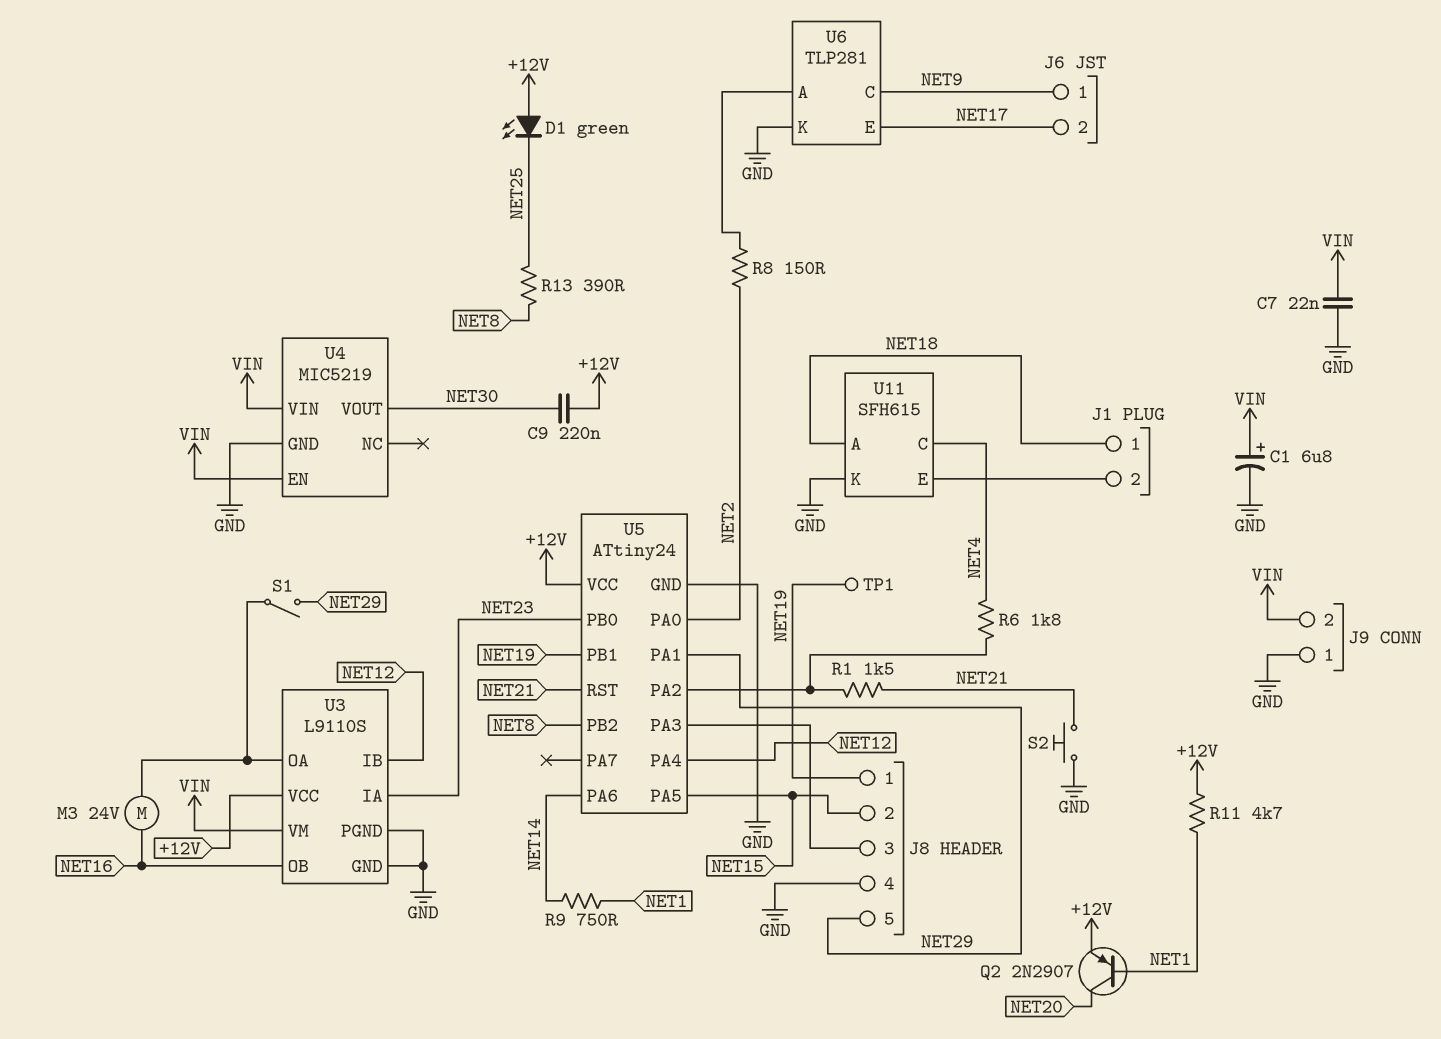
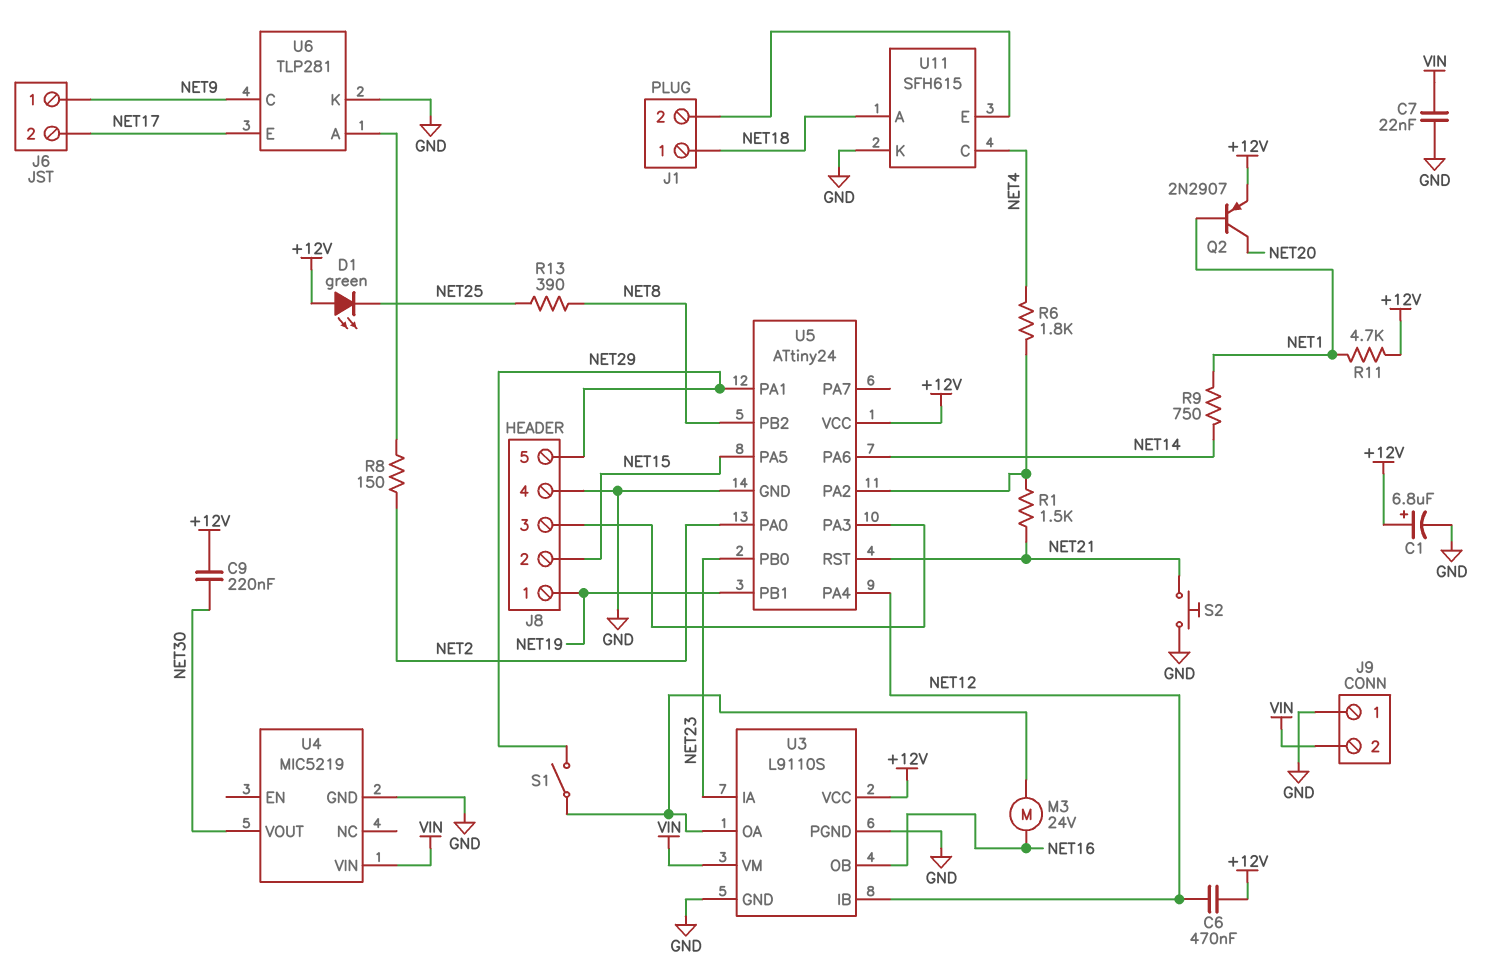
C1: 6.8uF (plus VIN, minus GND) -> 6.8uF (plus +12V, minus GND)
C6: none -> 470nF (+12V, NET12)
TP1: test point (NET19) -> none
U4 pin EN: VIN -> none

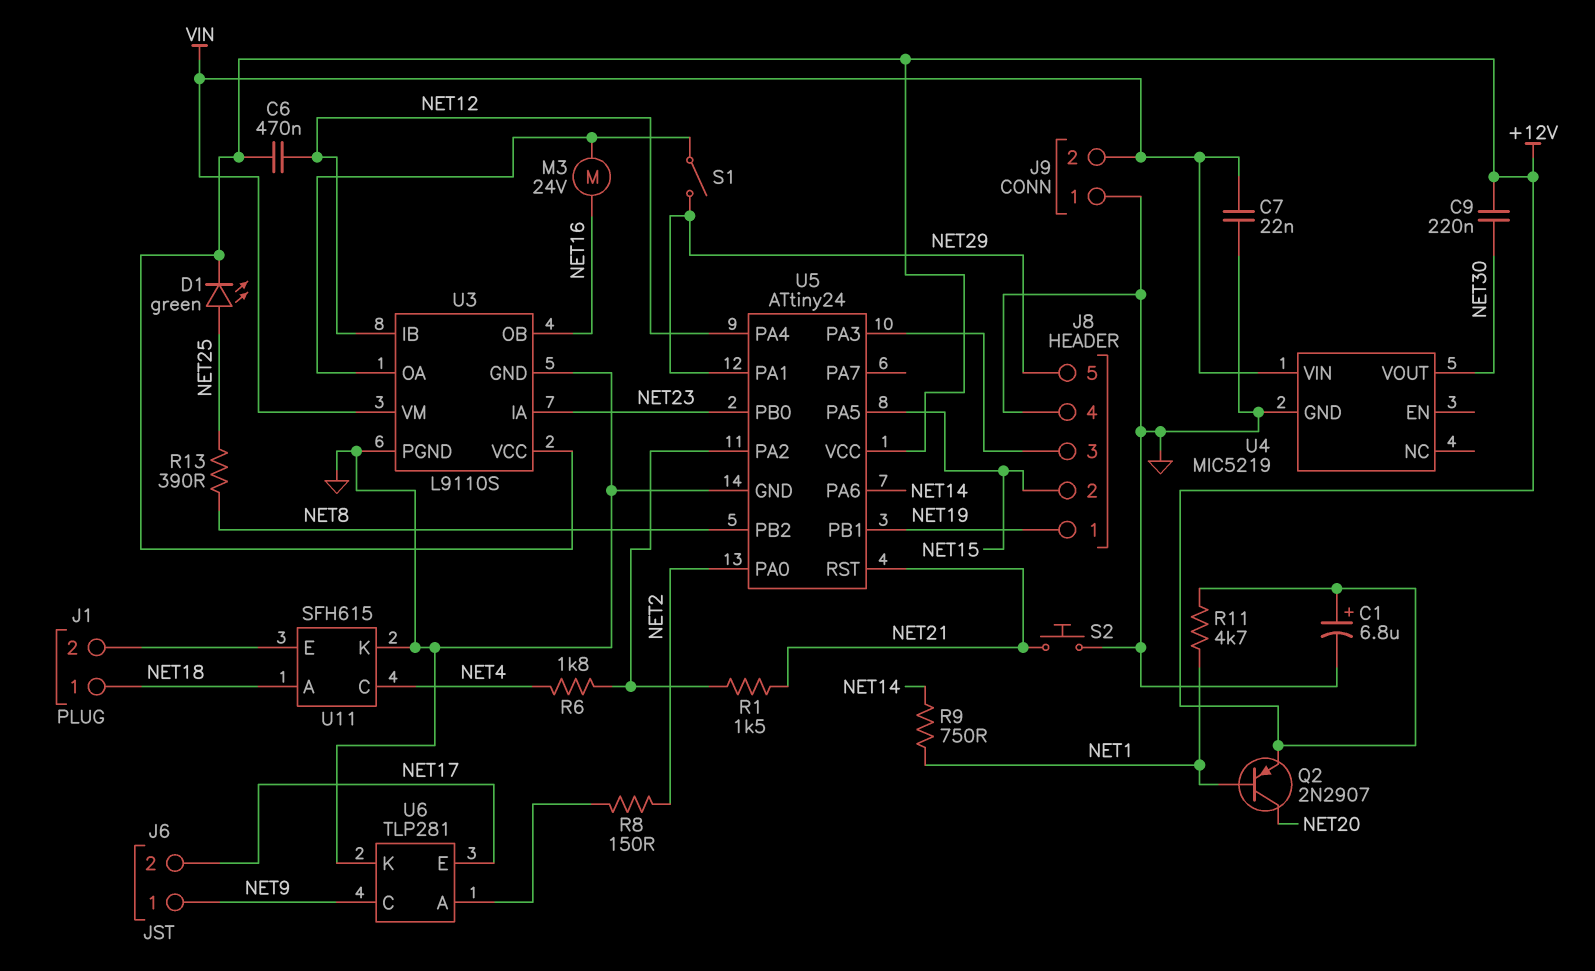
D1: LED green (A +12V, K NET25) -> LED green (A NET25, K +12V)

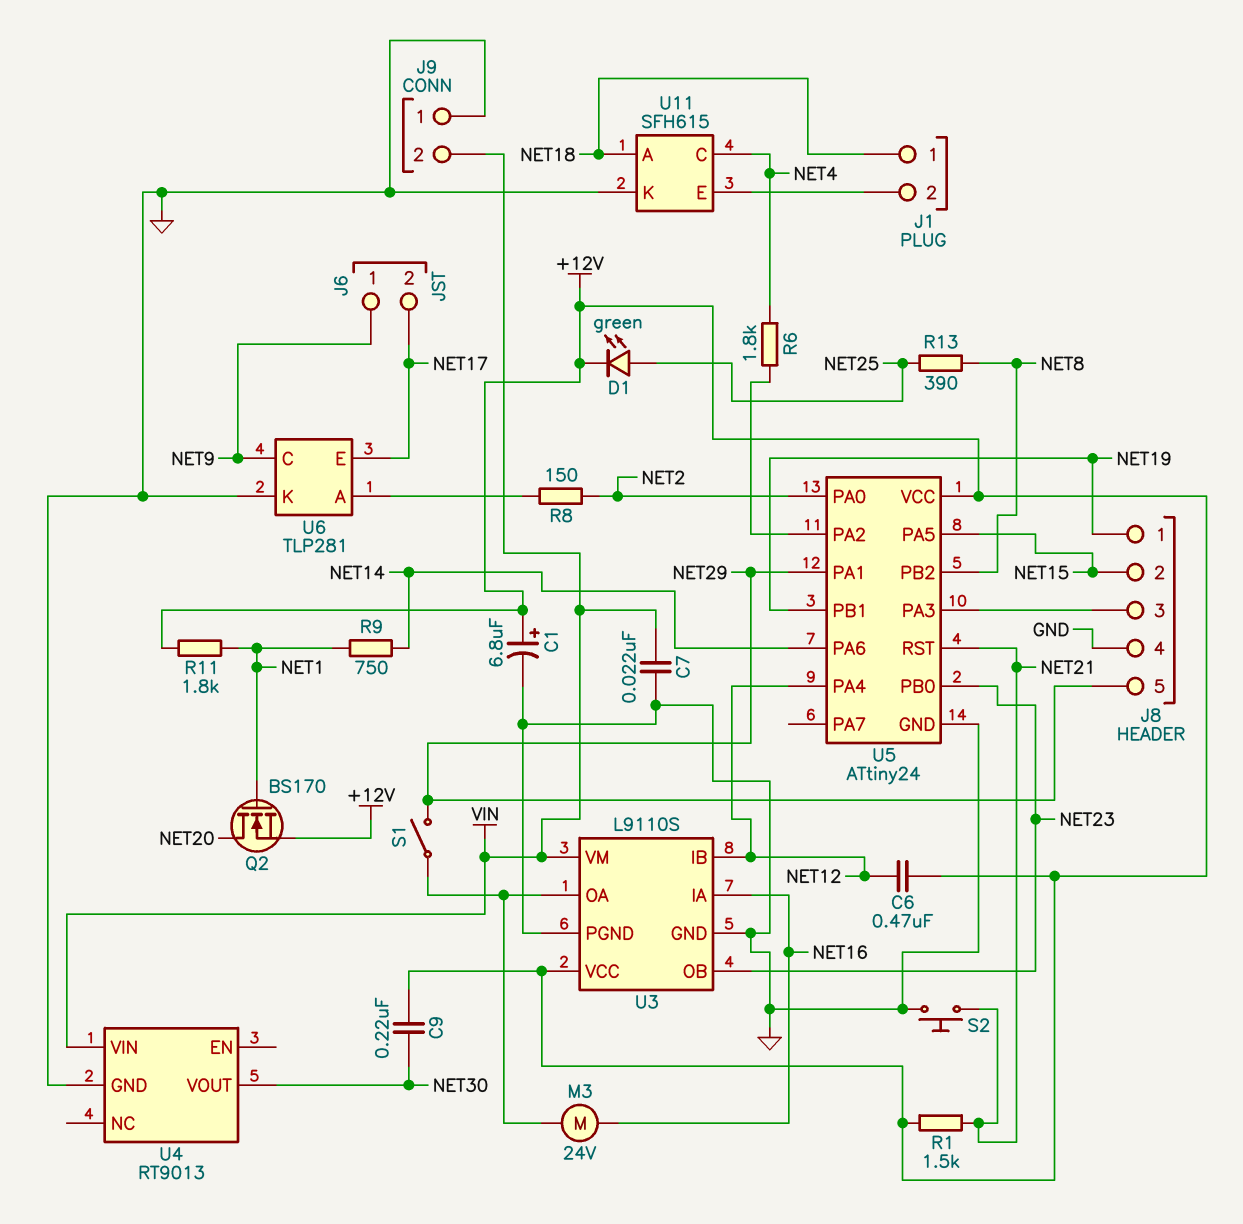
Q2: PNP 2N2907 (B NET1, C NET20, E +12V) -> NMOS BS170 (G NET1, D NET20, S +12V)
R1: 1.5k (NET21, U5/PA2) -> 1.5k (+12V, NET21)
R11: 4.7k (+12V, NET1) -> 1.8k (+12V, NET1)
U3 pin IA: NET23 -> NET16
U3 pin OB: NET16 -> NET23
U4: MIC5219 -> RT9013

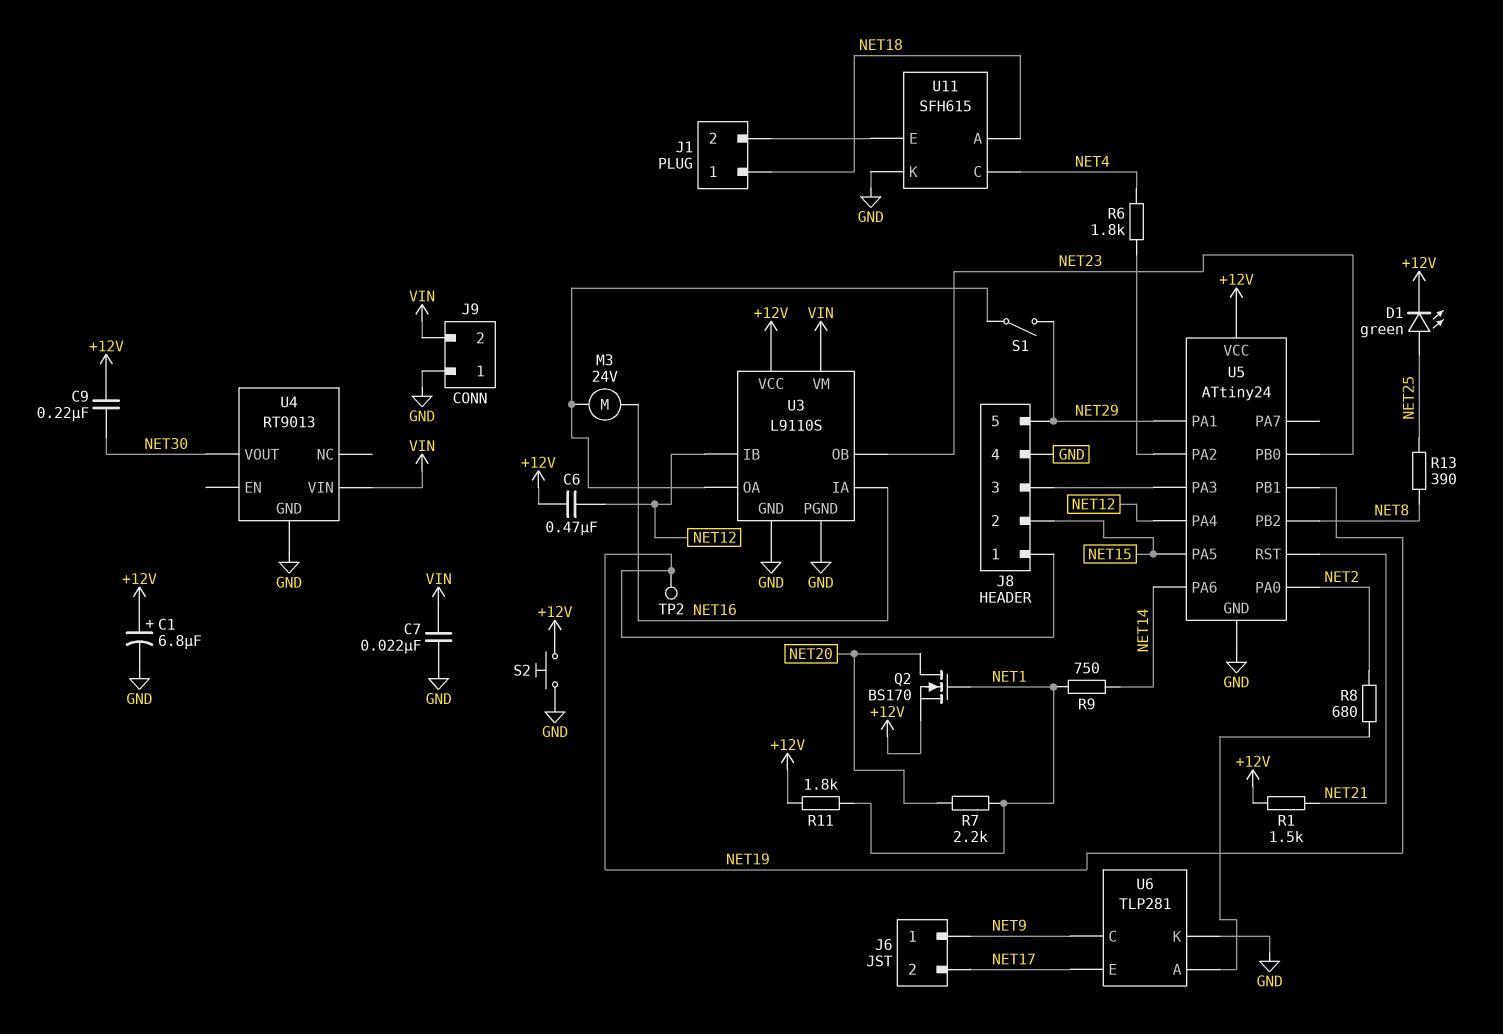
R7: none -> 2.2k (NET1, NET20)
R8: 150 (NET2, U6/A) -> 680 (NET2, U6/A)
S2: button (GND, NET21) -> button (+12V, GND)
TP2: none -> test point (NET19)

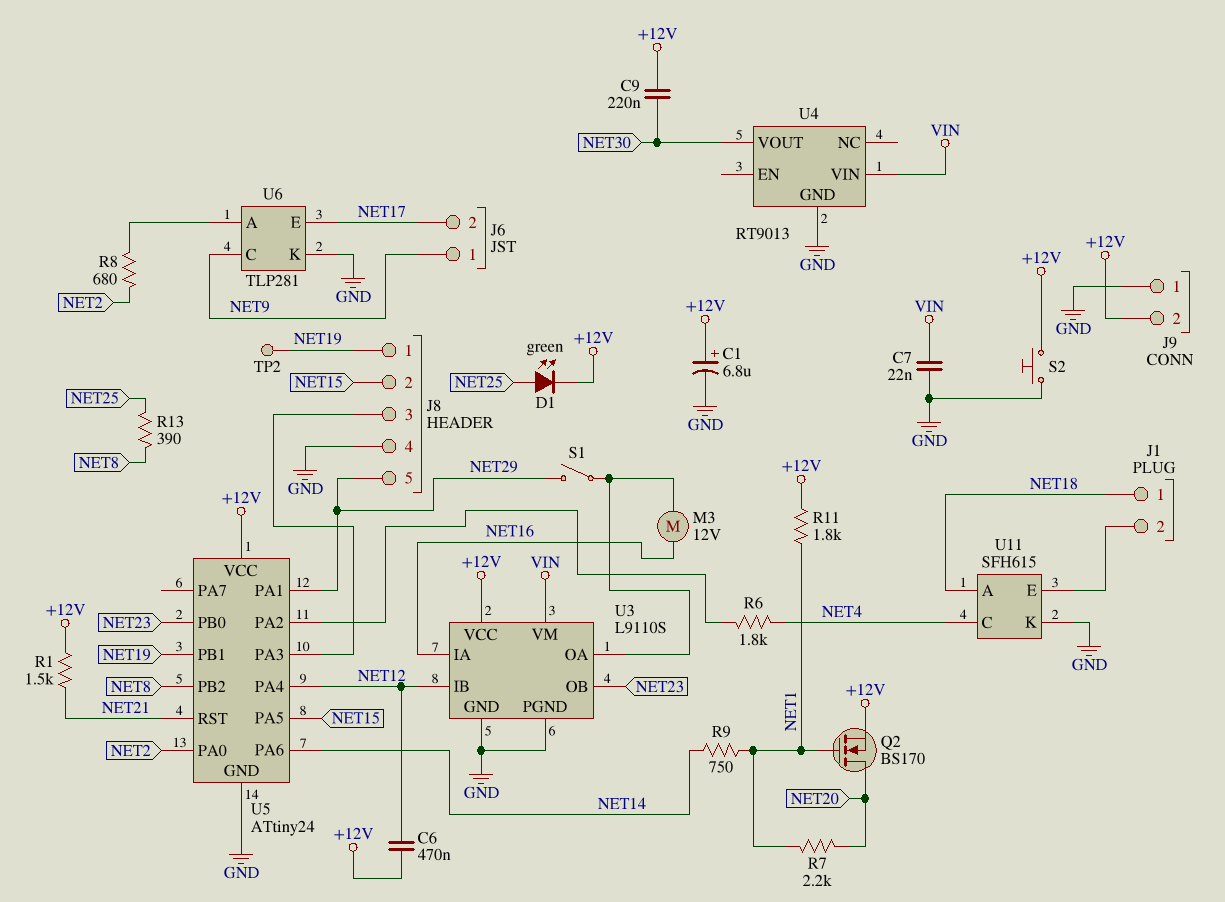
J9 pin 2: VIN -> +12V
M3: motor 24V (NET16, U3/OA) -> motor 12V (NET16, U3/OA)

